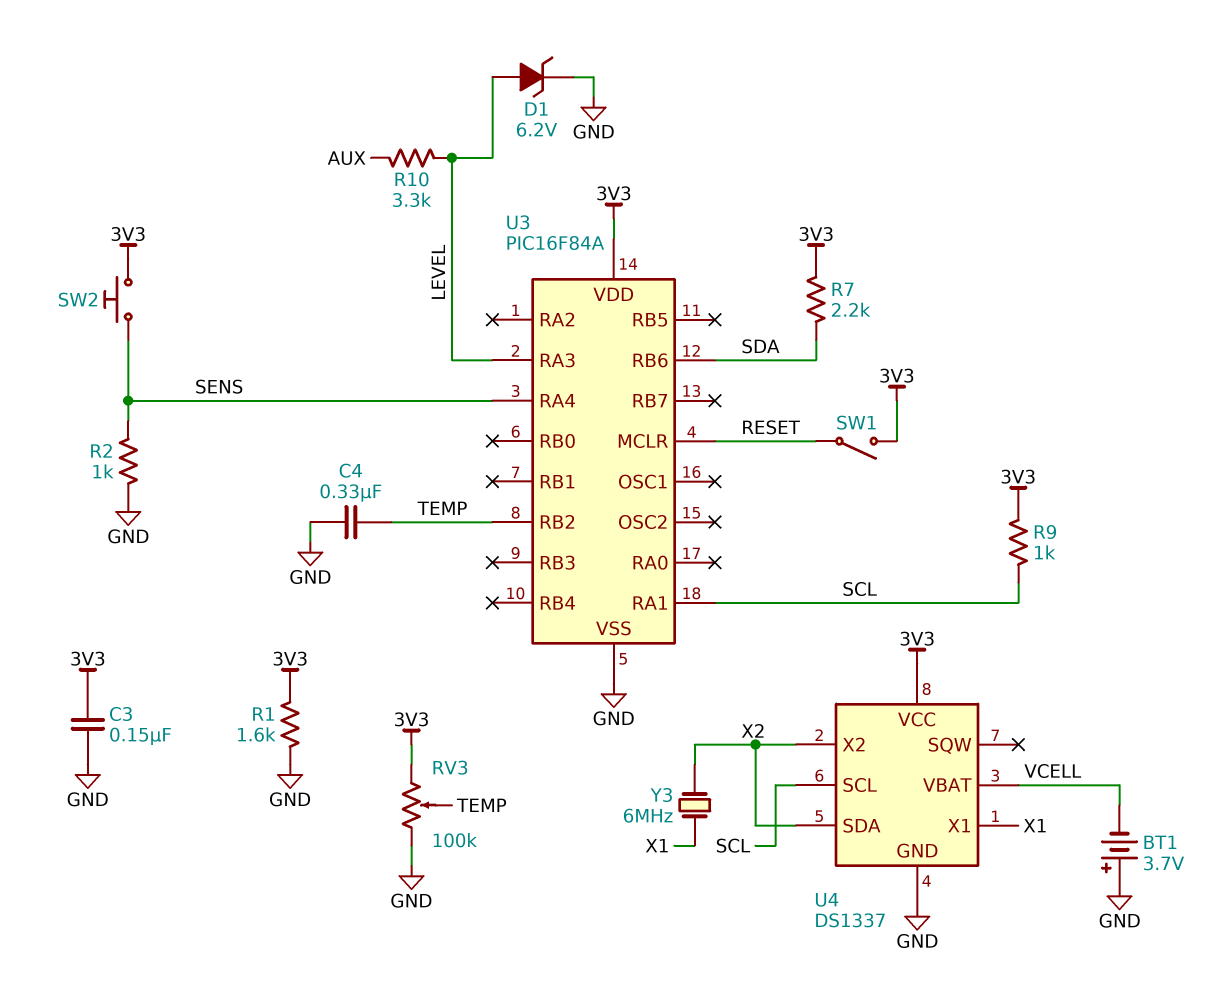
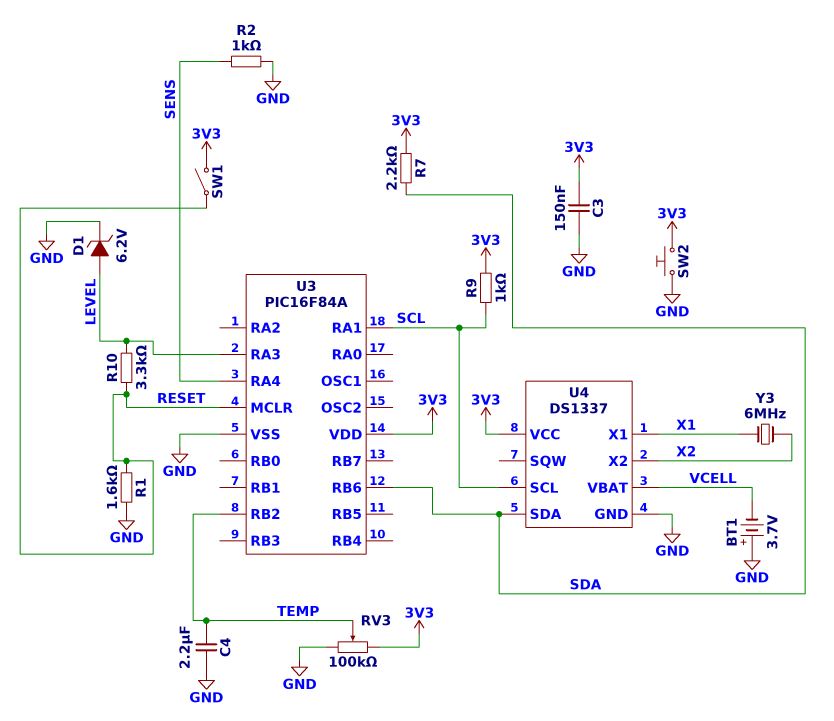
C4: 330nF (GND, TEMP) -> 2.2uF (GND, TEMP)
R1: 1.6k (3V3, GND) -> 1.6k (GND, RESET)
R10: 3.3k (AUX, LEVEL) -> 3.3k (LEVEL, RESET)
SW2: button (3V3, SENS) -> button (3V3, GND)
U4 pin SDA: X2 -> SDA

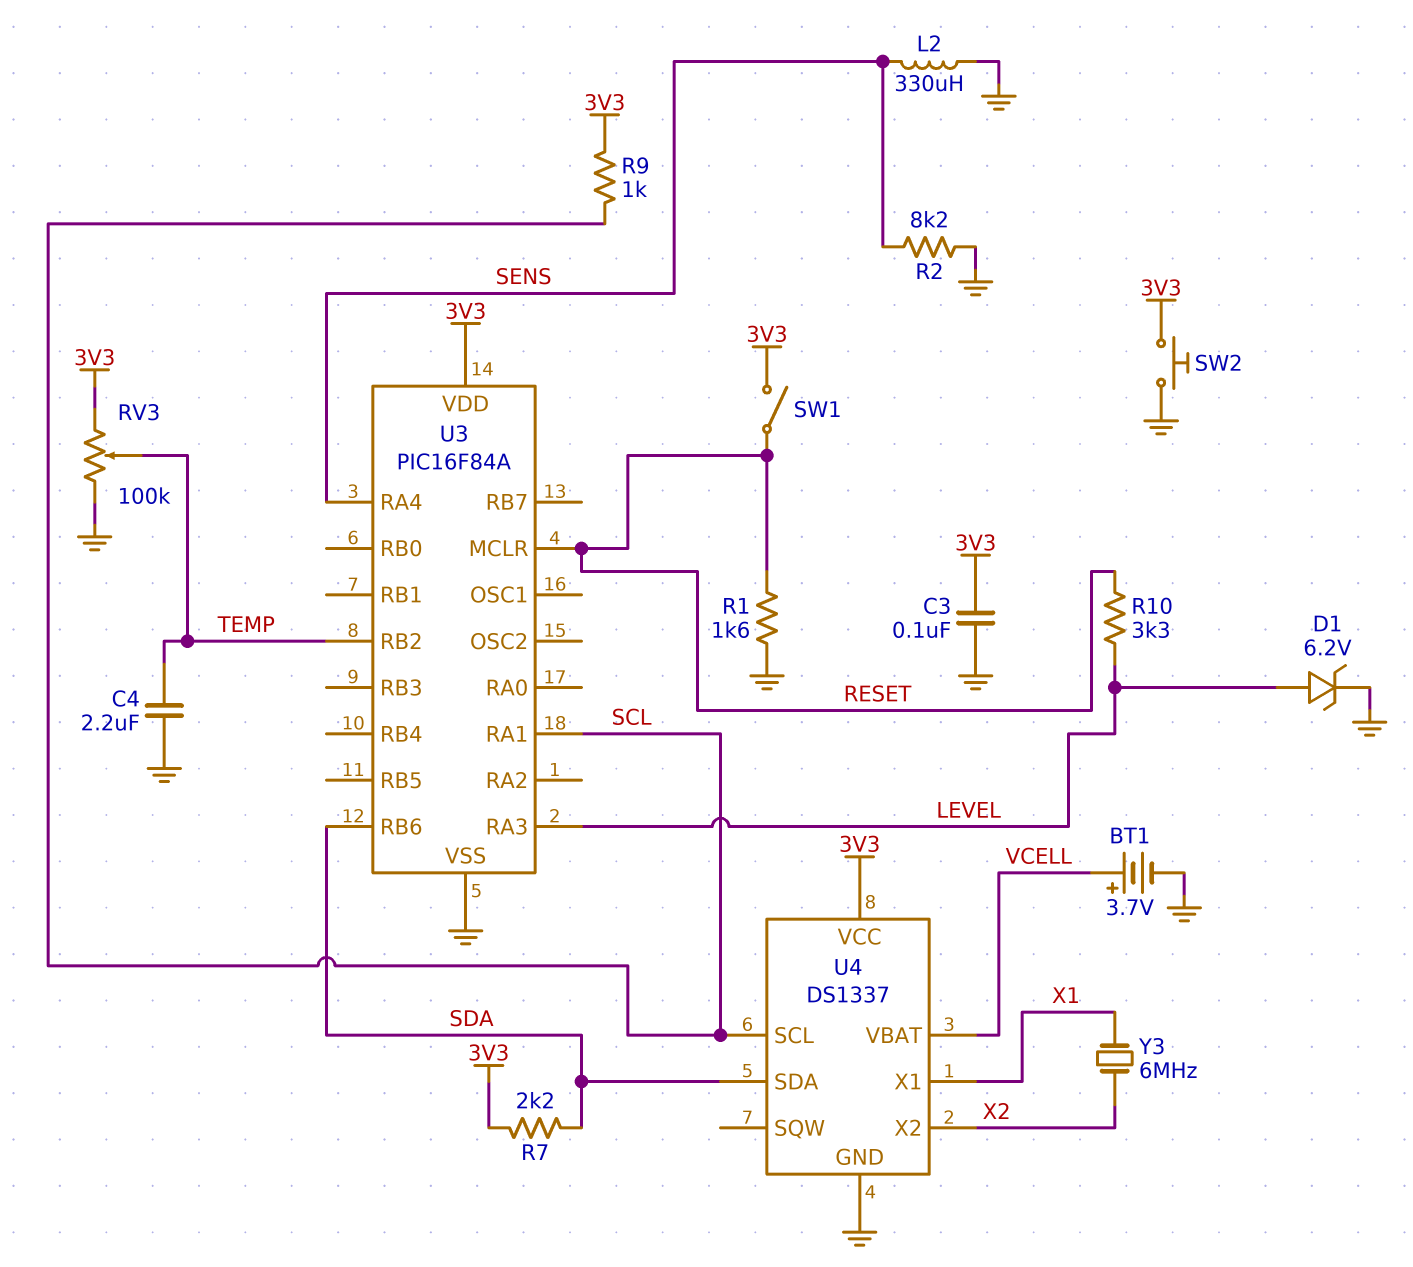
BT1: 3.7V (plus GND, minus VCELL) -> 3.7V (plus VCELL, minus GND)
C3: 150nF (3V3, GND) -> 100nF (3V3, GND)
L2: none -> 330uH (GND, SENS)
R2: 1k (GND, SENS) -> 8.2k (GND, SENS)

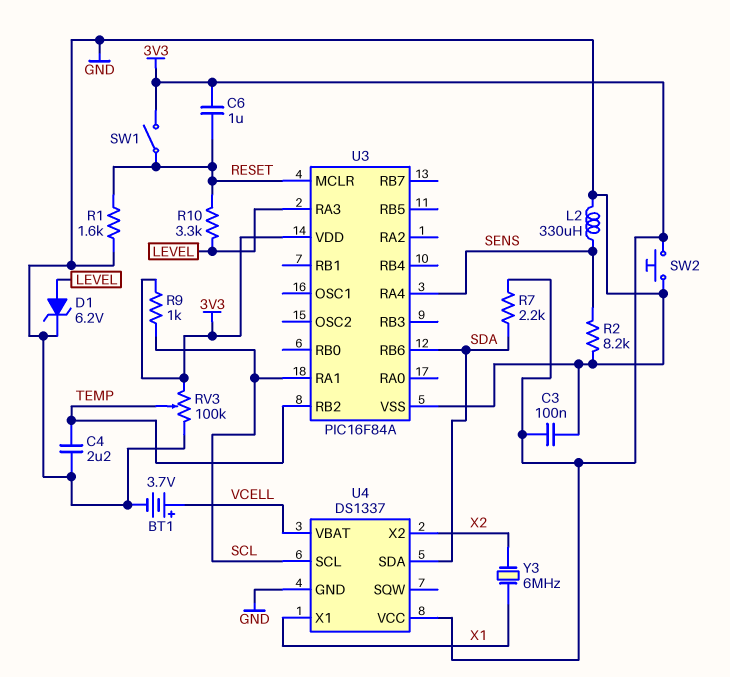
C6: none -> 1uF (3V3, RESET)

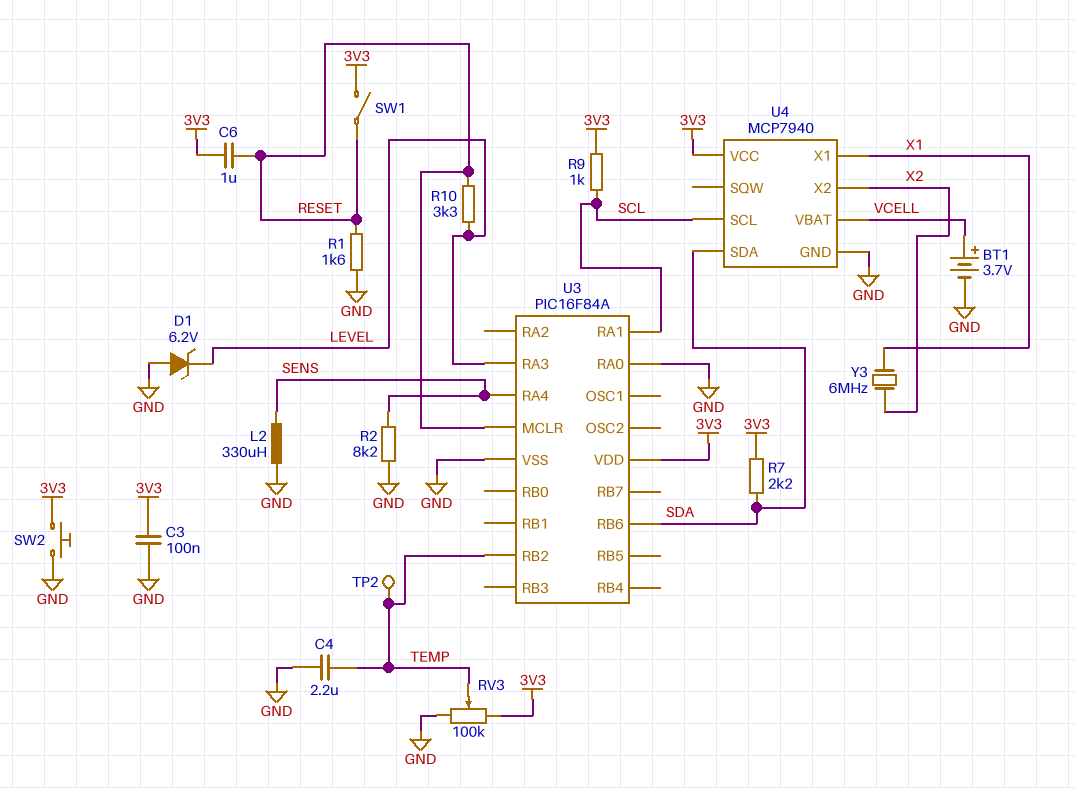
D1: zener 6.2V (A LEVEL, K GND) -> zener 6.2V (A GND, K LEVEL)
TP2: none -> test point (TEMP)
U3 pin RA0: none -> GND
U4: DS1337 -> MCP7940

